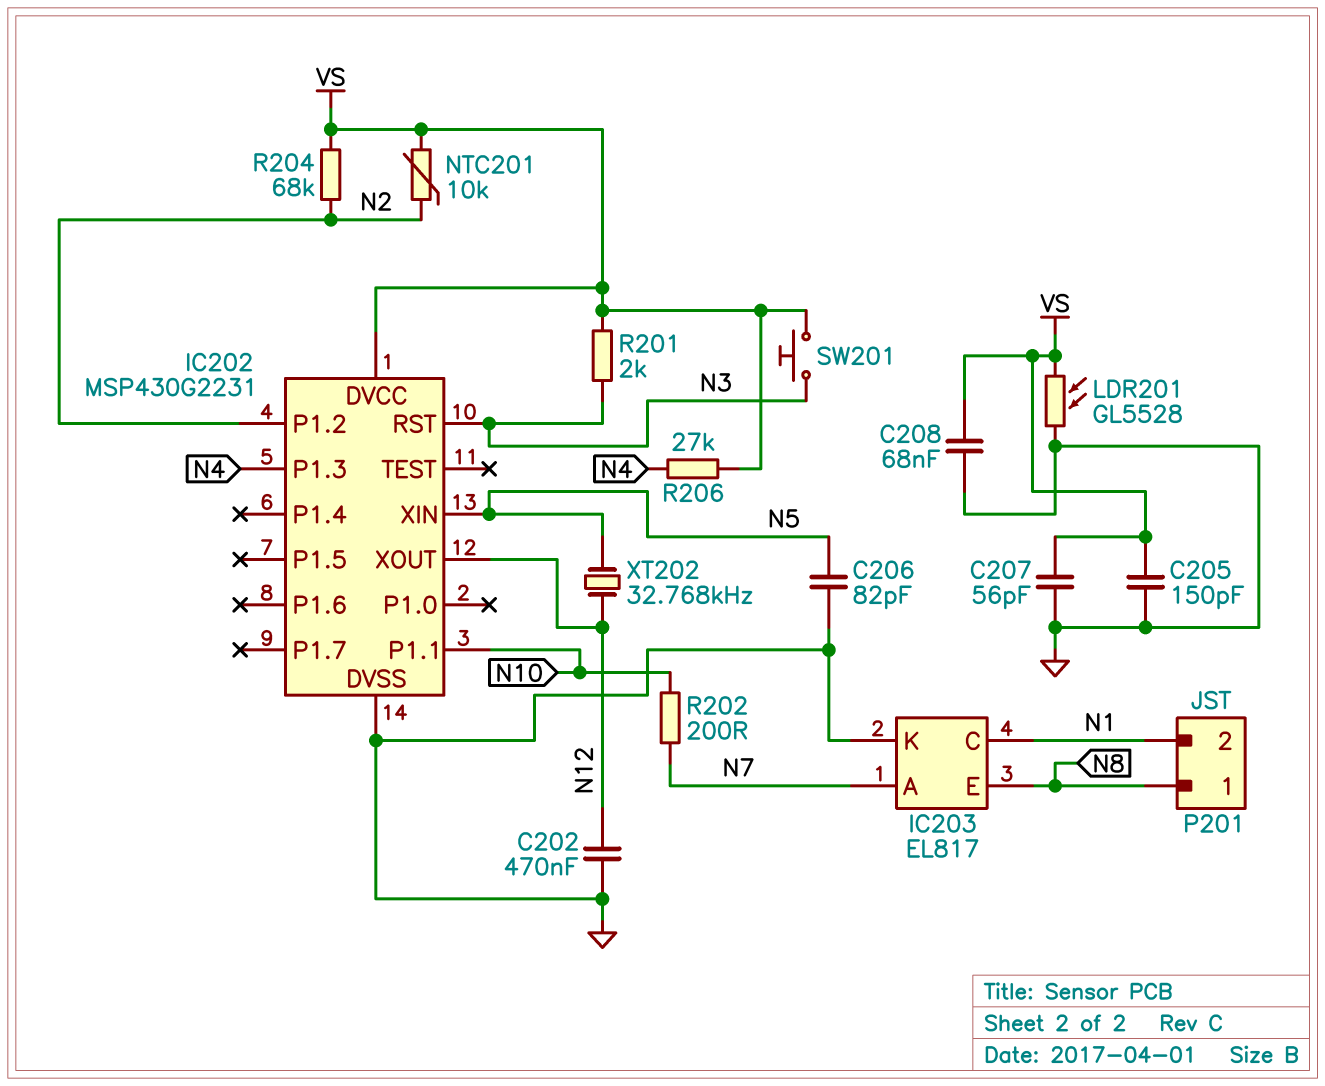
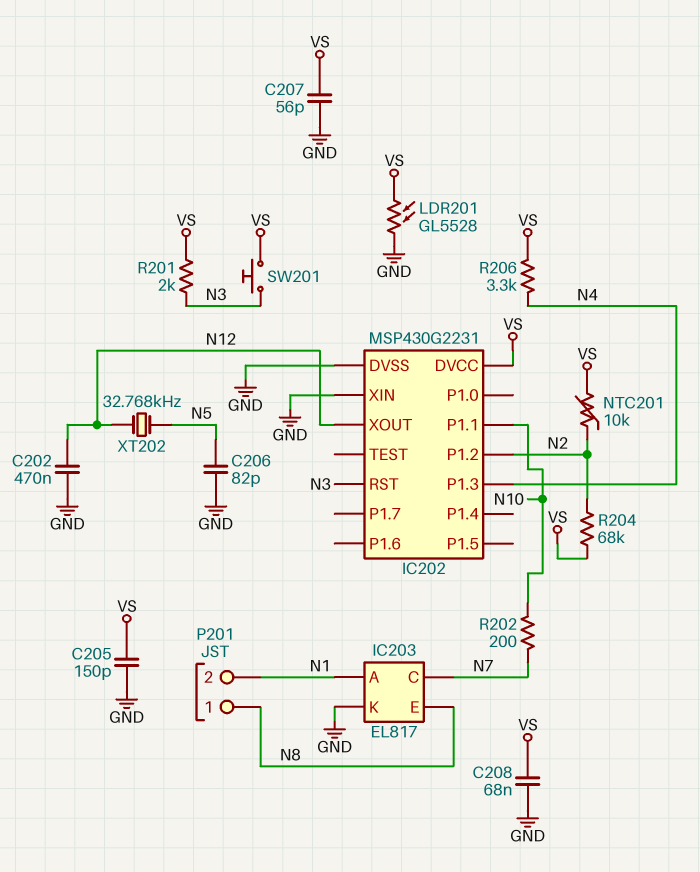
IC202 pin XIN: N5 -> GND
IC203 pin A: N7 -> N1
IC203 pin C: N1 -> N7
R206: 27k (N4, VS) -> 3.3k (N4, VS)

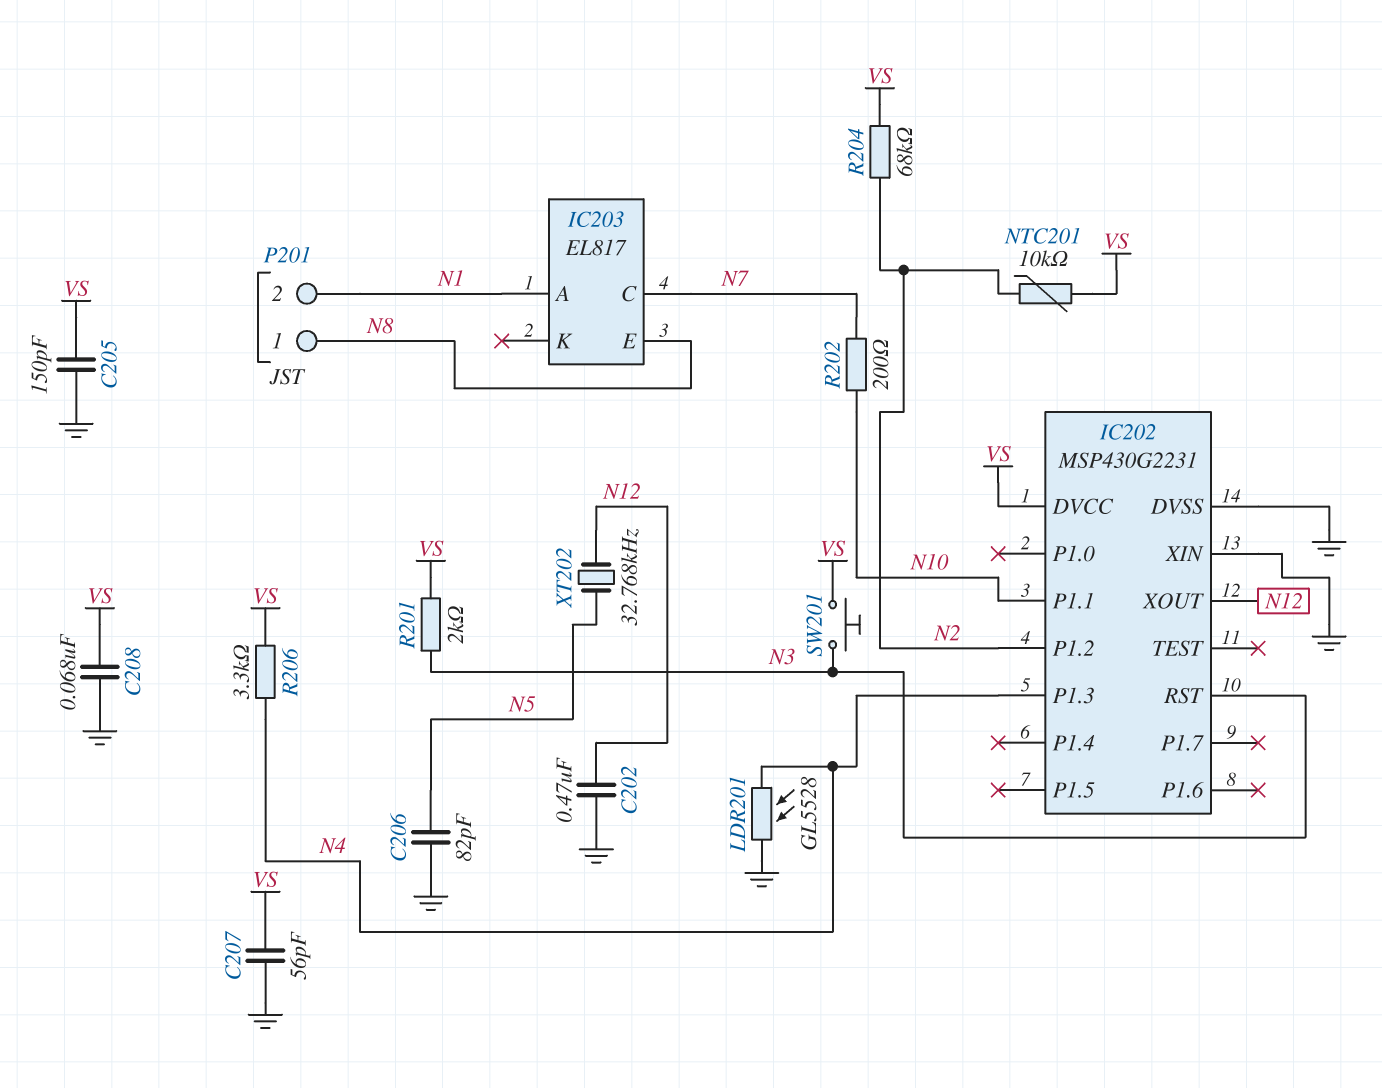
IC203 pin K: GND -> none
LDR201: GL5528 (GND, VS) -> GL5528 (GND, N4)

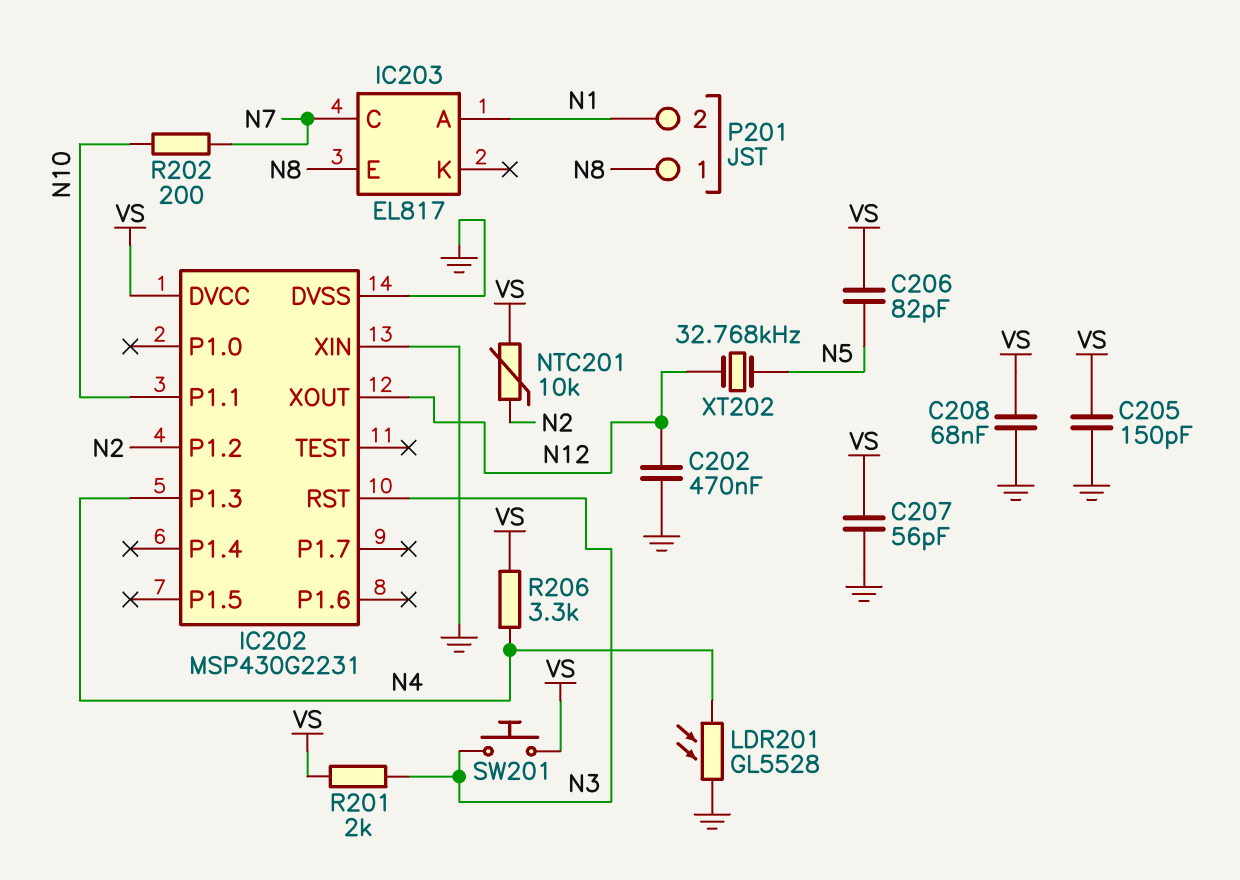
C206: 82pF (GND, N5) -> 82pF (N5, VS)
R204: 68k (N2, VS) -> none

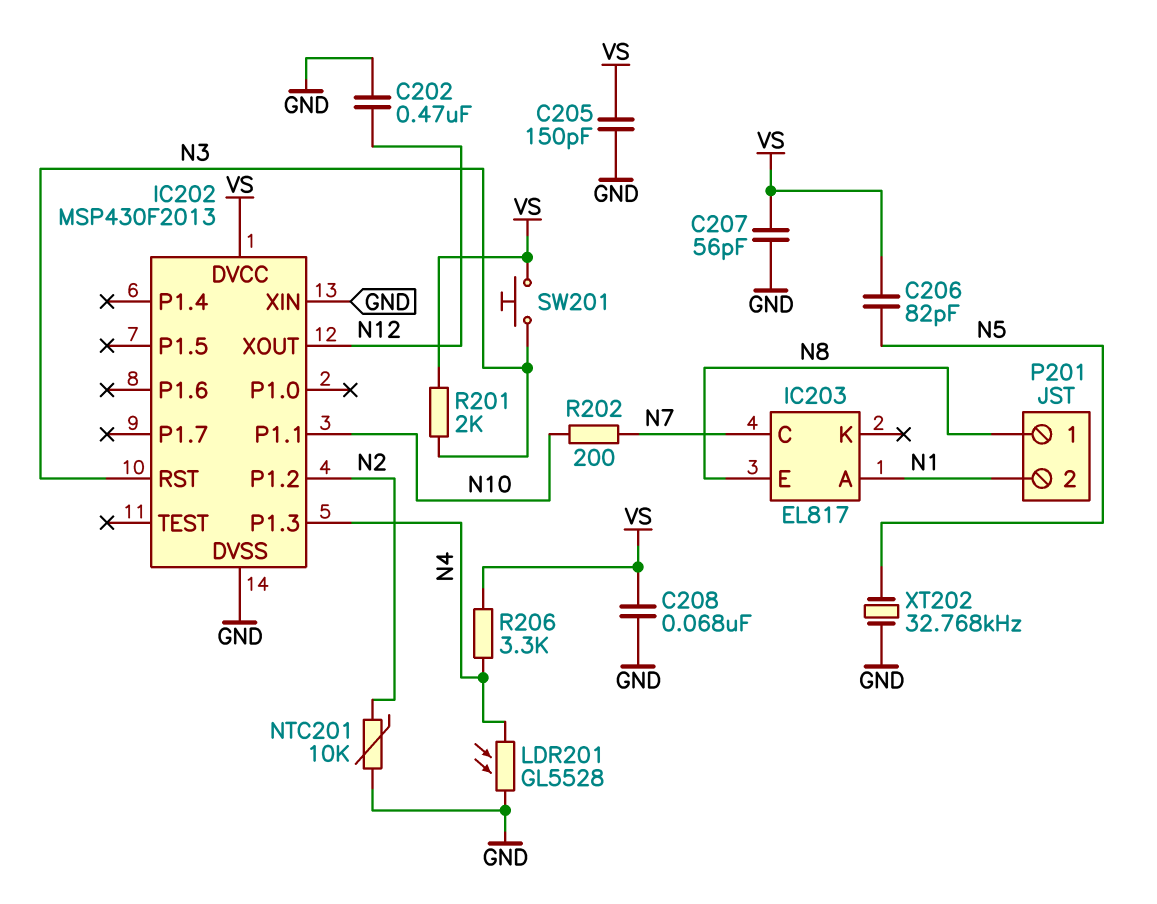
IC202: MSP430G2231 -> MSP430F2013
NTC201: 10k (N2, VS) -> 10k (GND, N2)
XT202: 32.768kHz (N5, N12) -> 32.768kHz (GND, N5)

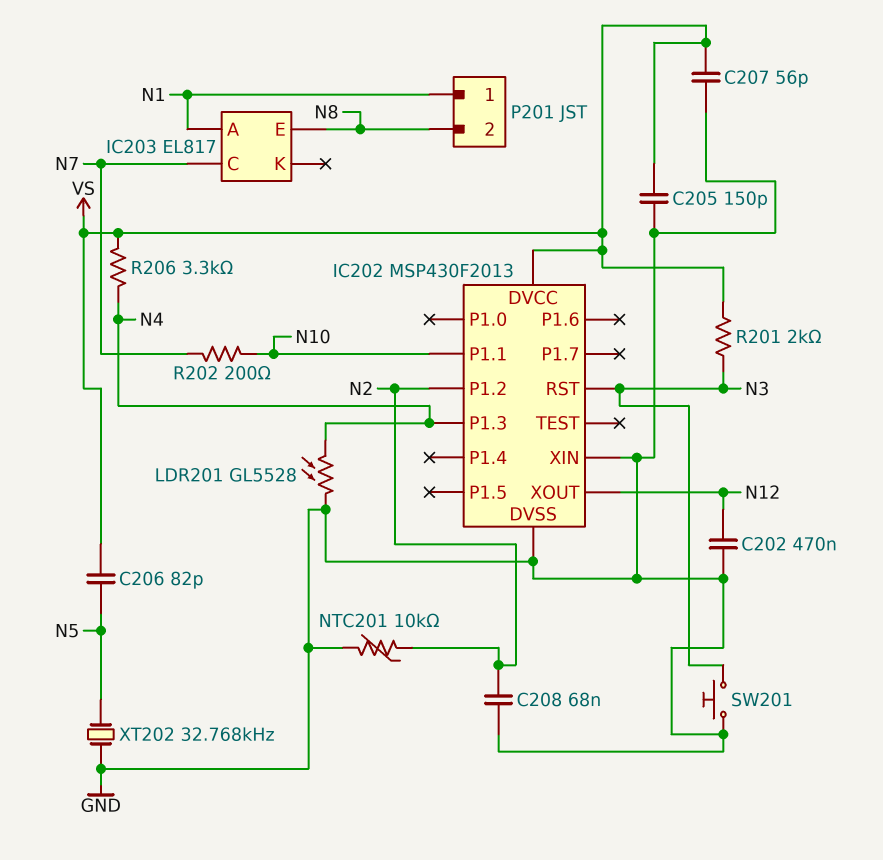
C208: 68nF (GND, VS) -> 68nF (GND, N2)
P201 pin 1: N8 -> N1
P201 pin 2: N1 -> N8
SW201: button (N3, VS) -> button (GND, N3)

